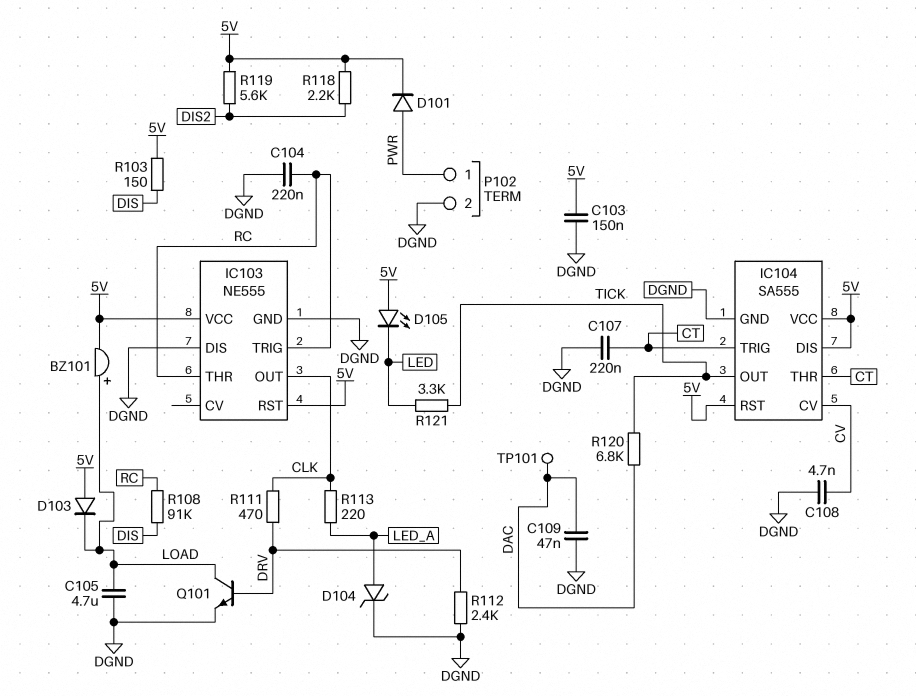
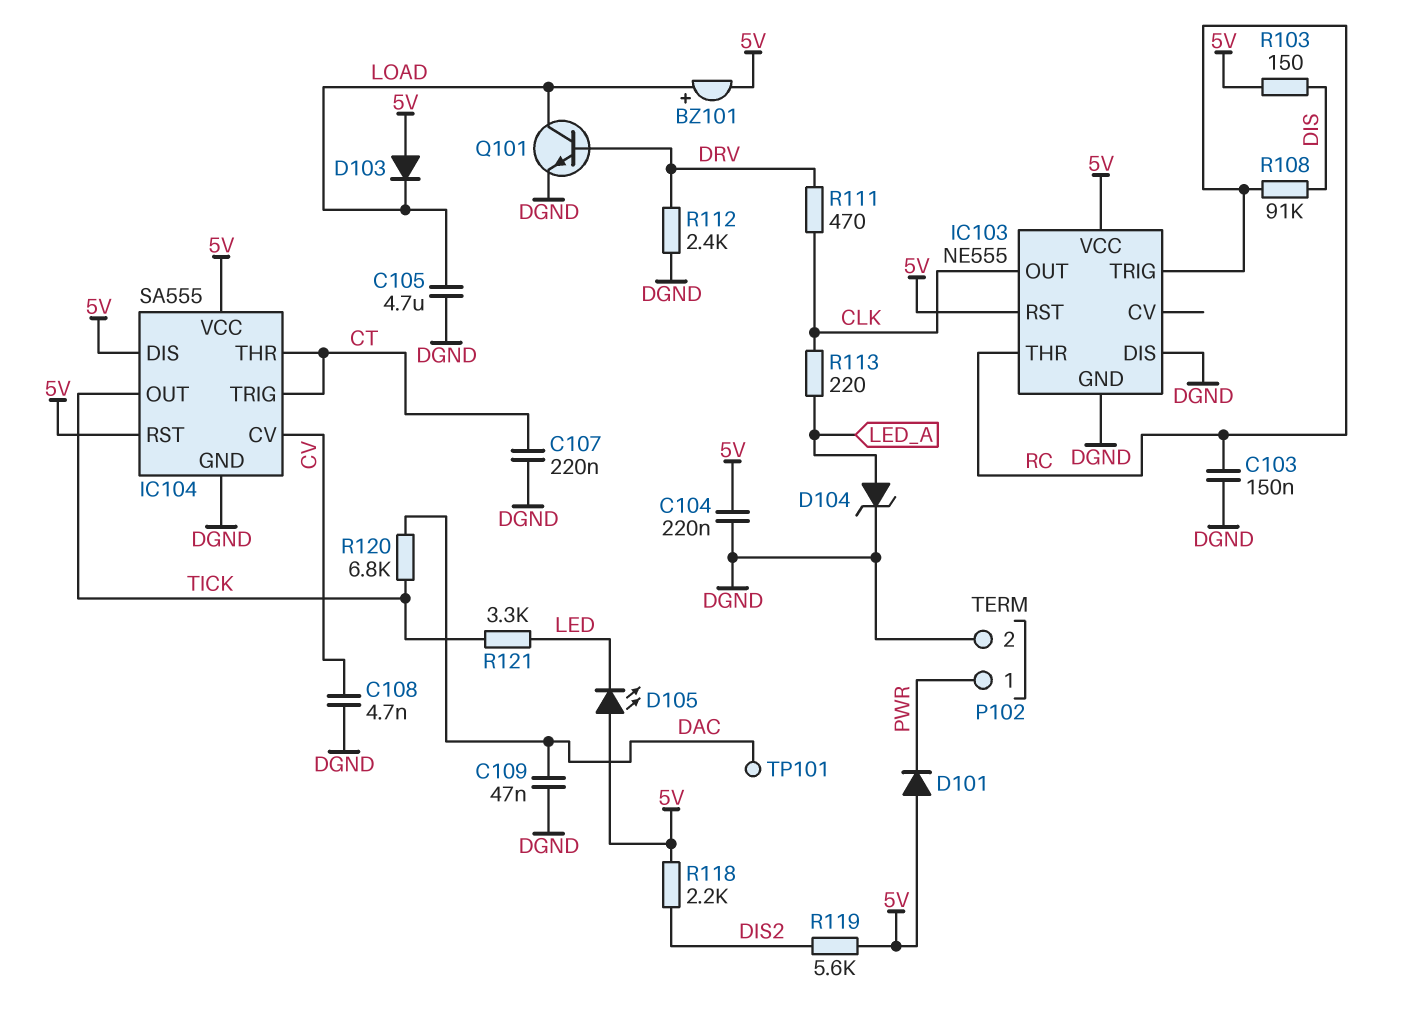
C103: 150nF (5V, DGND) -> 150nF (DGND, RC)
C104: 220nF (DGND, RC) -> 220nF (5V, DGND)
D101: diode (A PWR, K 5V) -> diode (A 5V, K PWR)

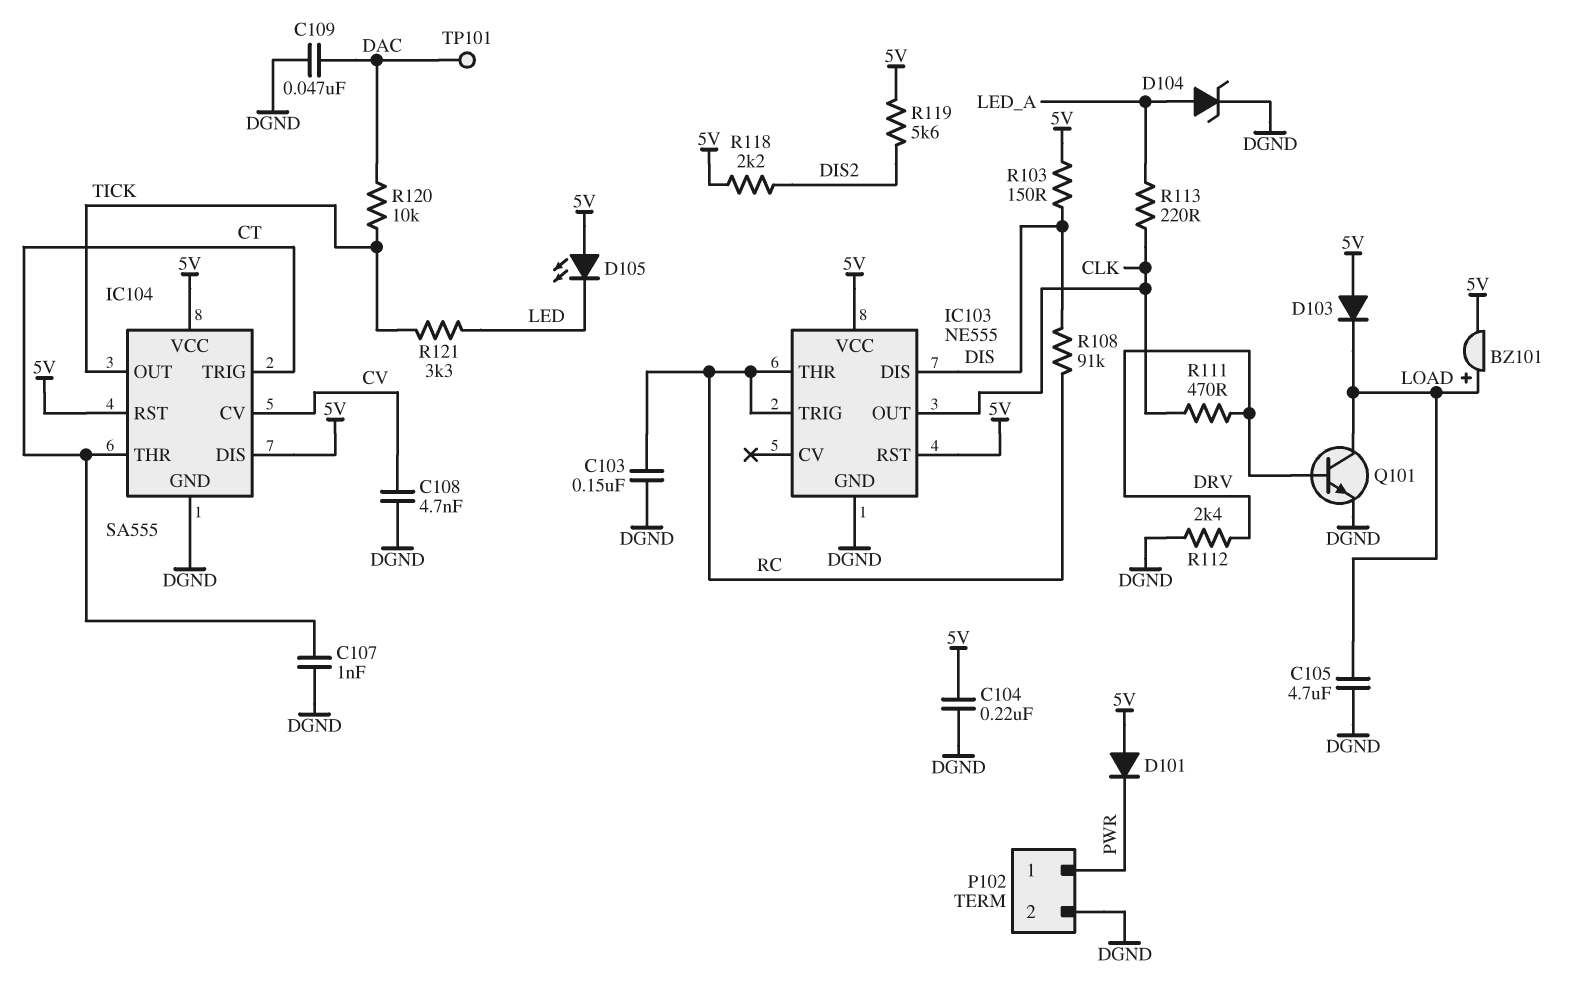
C107: 220nF (CT, DGND) -> 1nF (CT, DGND)
IC103 pin DIS: DGND -> DIS
R120: 6.8k (DAC, TICK) -> 10k (DAC, TICK)

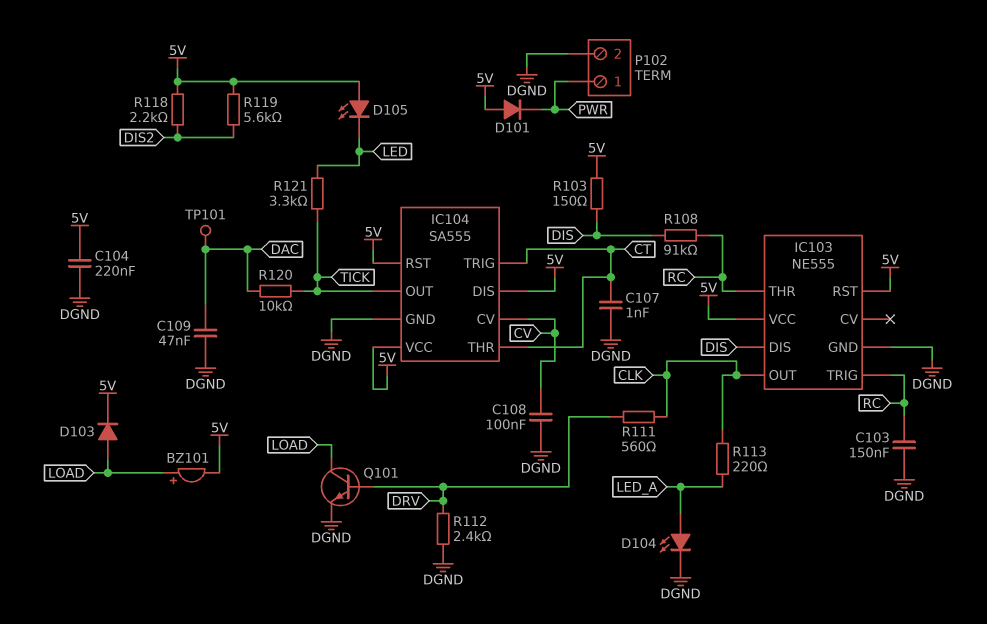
C105: 4.7uF (DGND, LOAD) -> none
C108: 4.7nF (CV, DGND) -> 100nF (CV, DGND)
D103: diode (A 5V, K LOAD) -> diode (A LOAD, K 5V)
D104: zener (A LED_A, K DGND) -> LED (A LED_A, K DGND)
R111: 470 (CLK, DRV) -> 560 (CLK, DRV)

